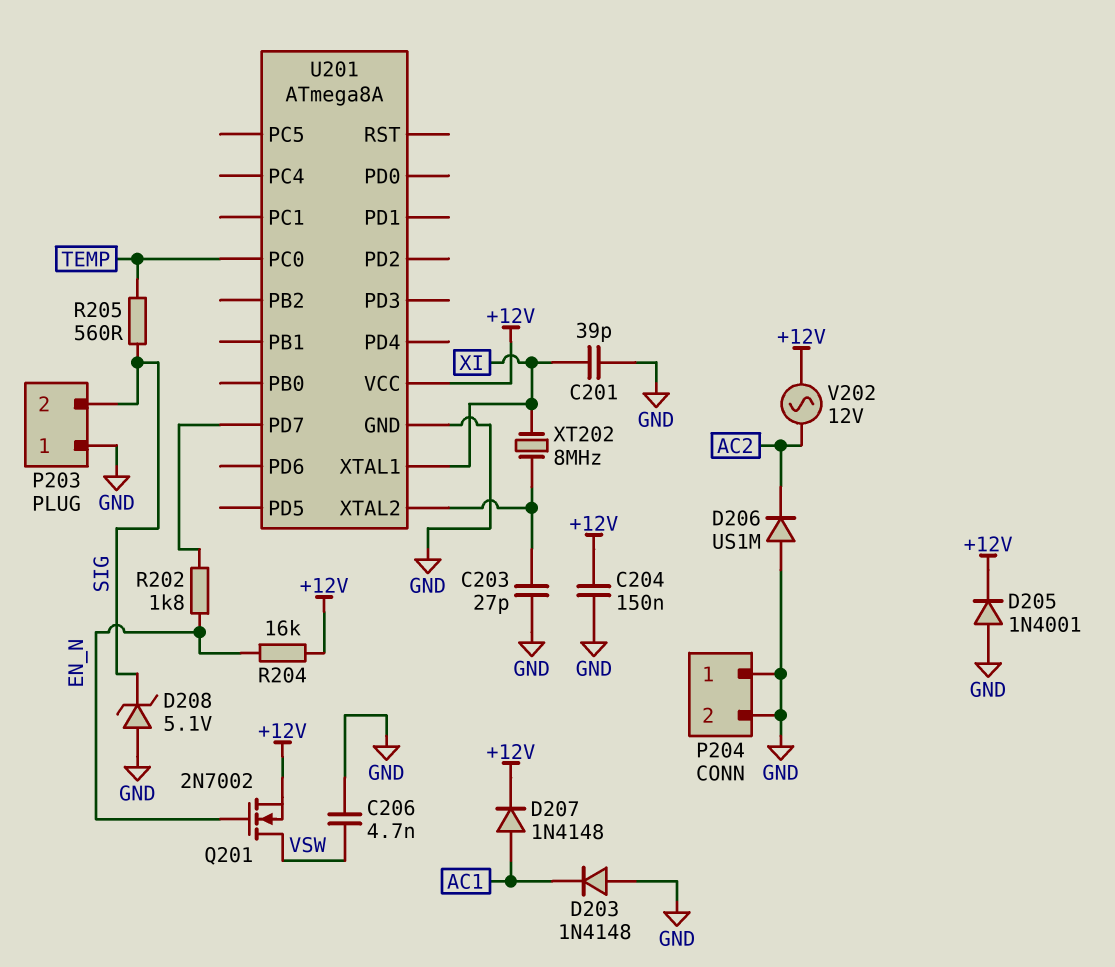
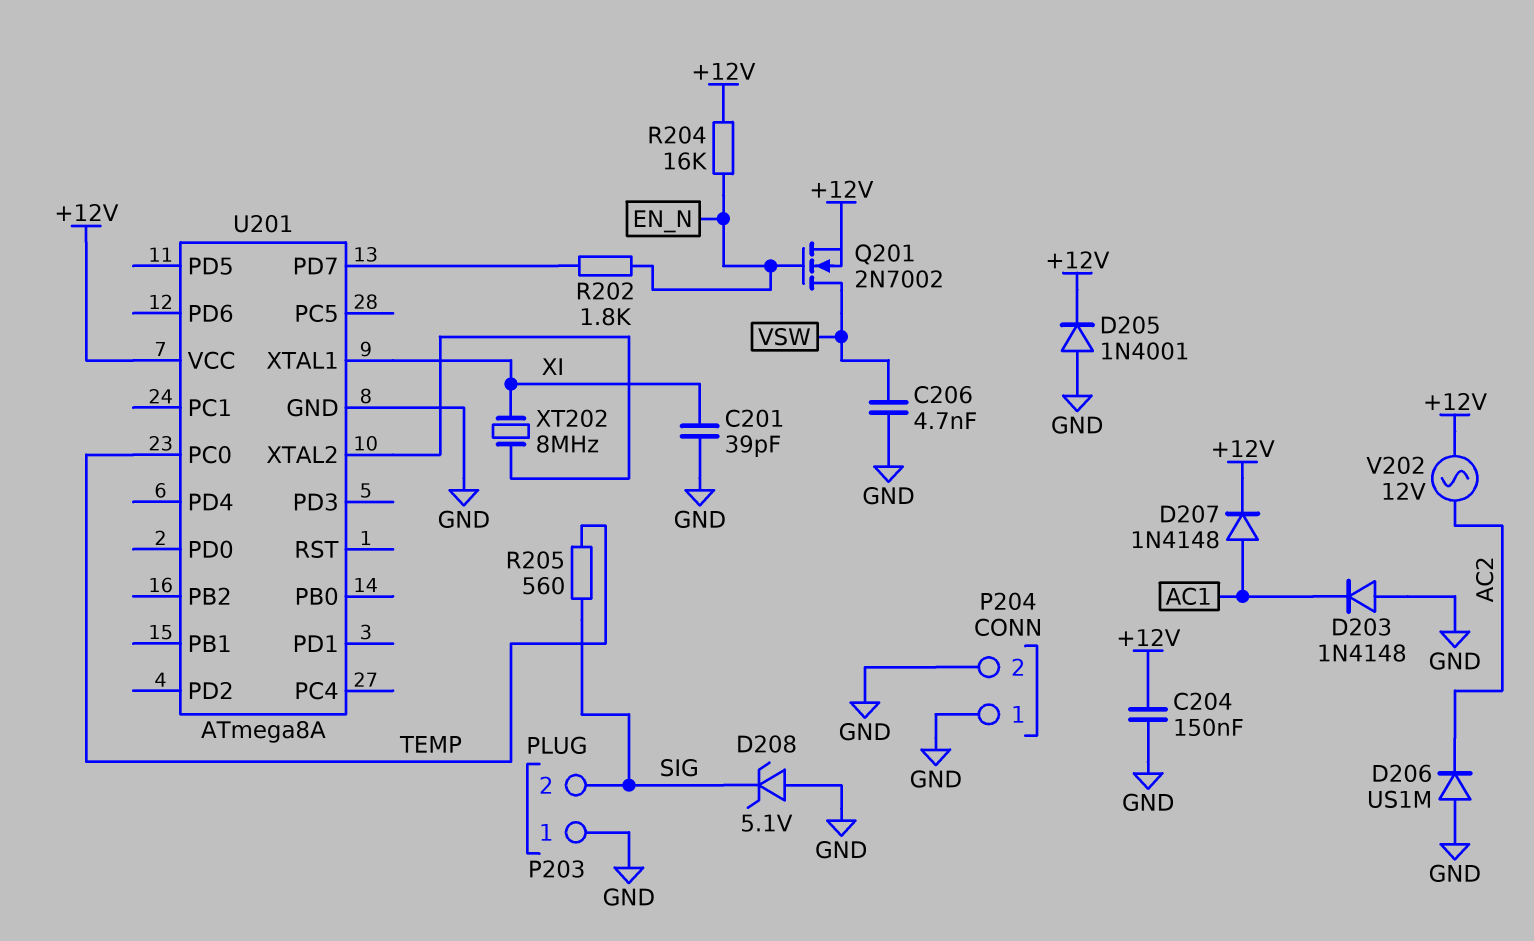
C203: 27pF (GND, U201/XTAL2) -> none

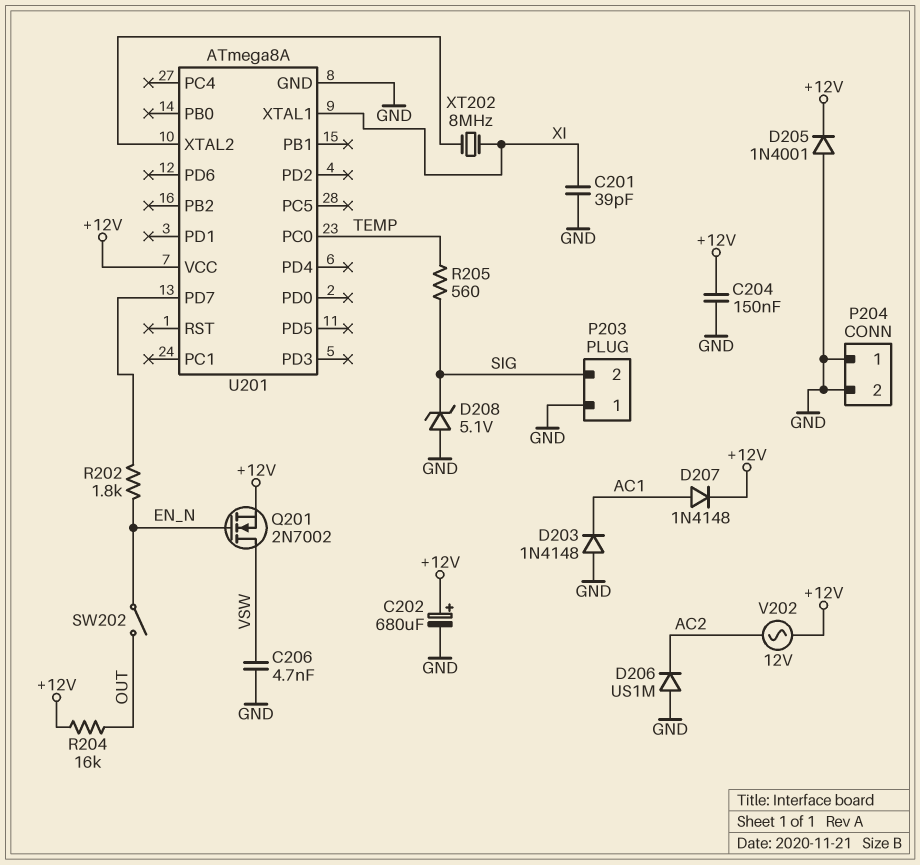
C202: none -> 680uF (plus +12V, minus GND)
R204: 16k (+12V, EN_N) -> 16k (+12V, OUT)
SW202: none -> switch (EN_N, OUT)

